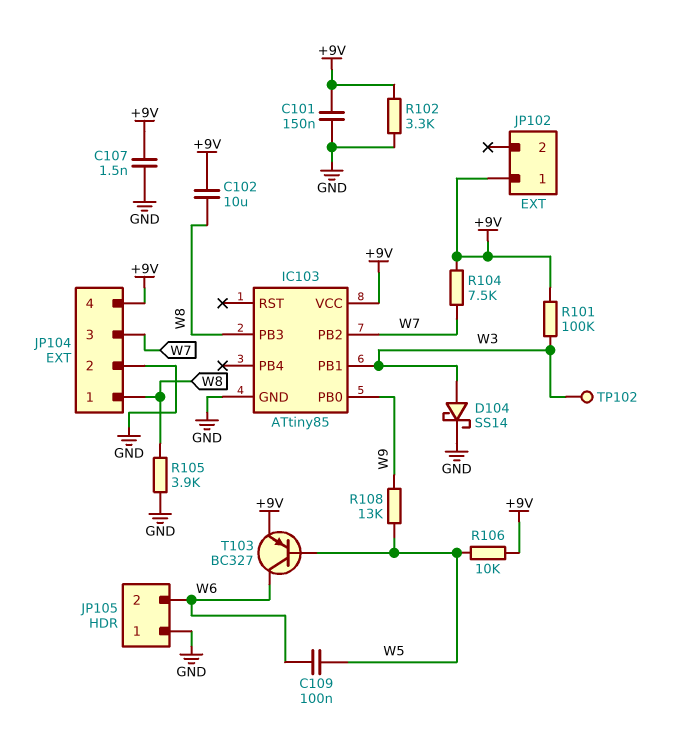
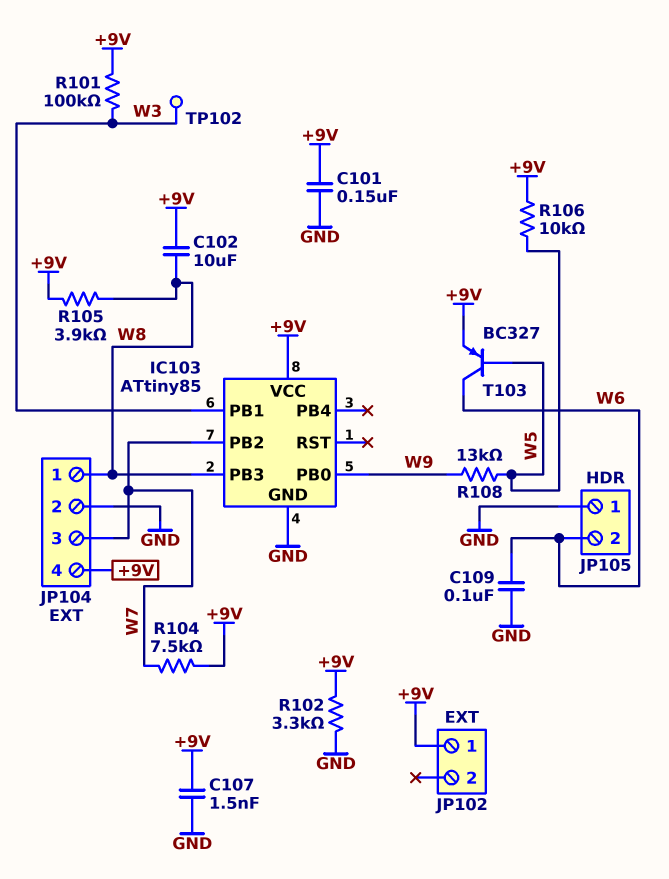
C109: 100nF (W5, W6) -> 100nF (GND, W6)
D104: schottky SS14 (A W3, K GND) -> none
R105: 3.9k (GND, W8) -> 3.9k (+9V, W8)

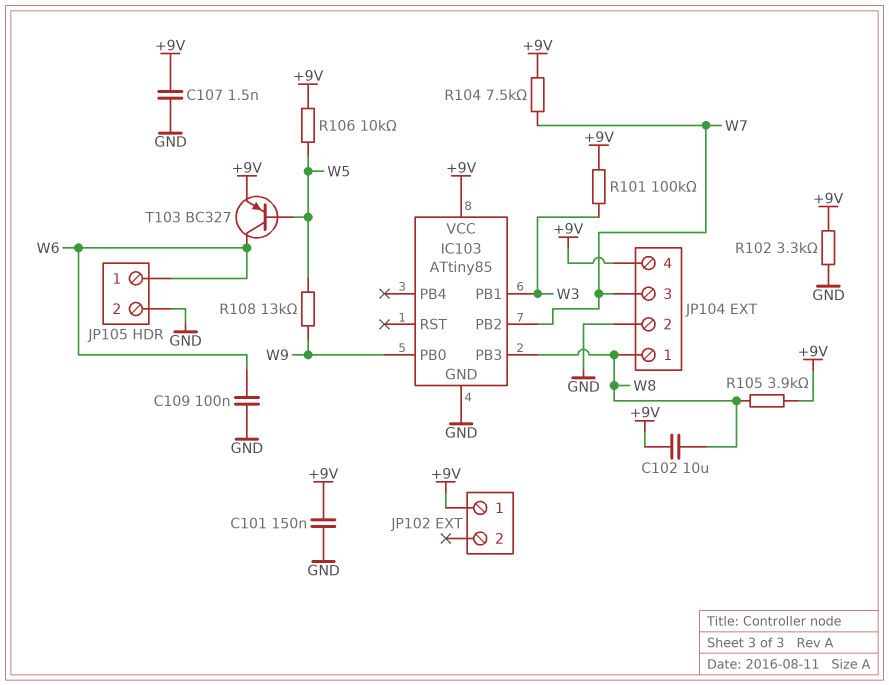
JP105 pin 1: GND -> W6
JP105 pin 2: W6 -> GND
TP102: test point (W3) -> none

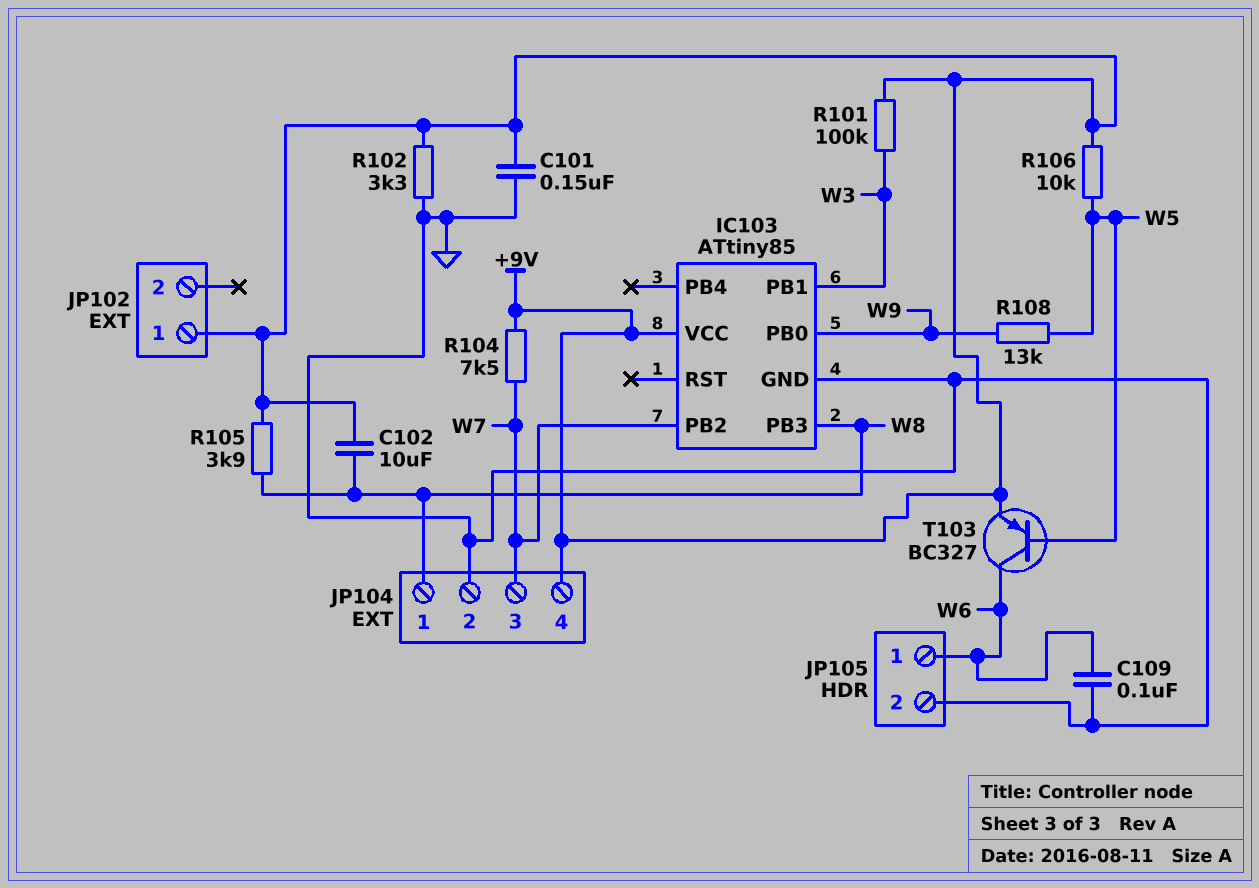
C107: 1.5nF (+9V, GND) -> none

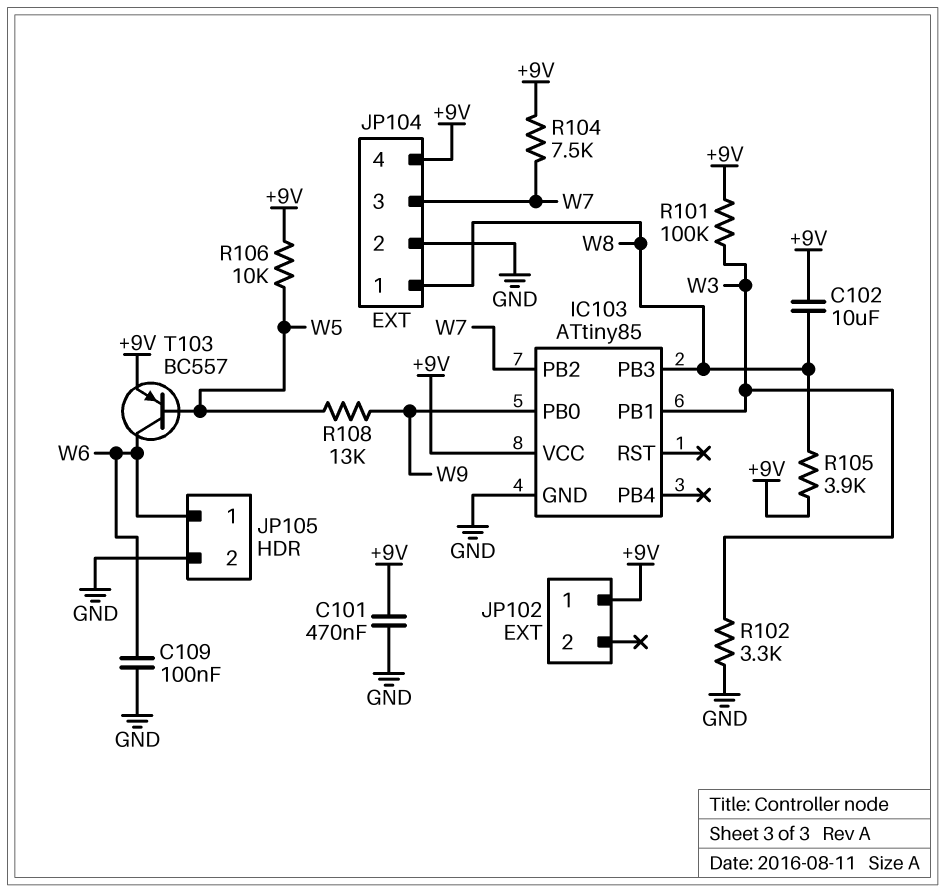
C101: 150nF (+9V, GND) -> 470nF (+9V, GND)
R102: 3.3k (+9V, GND) -> 3.3k (GND, W3)
T103: PNP BC327 (B W5, C W6, E +9V) -> PNP BC557 (B W5, C W6, E +9V)

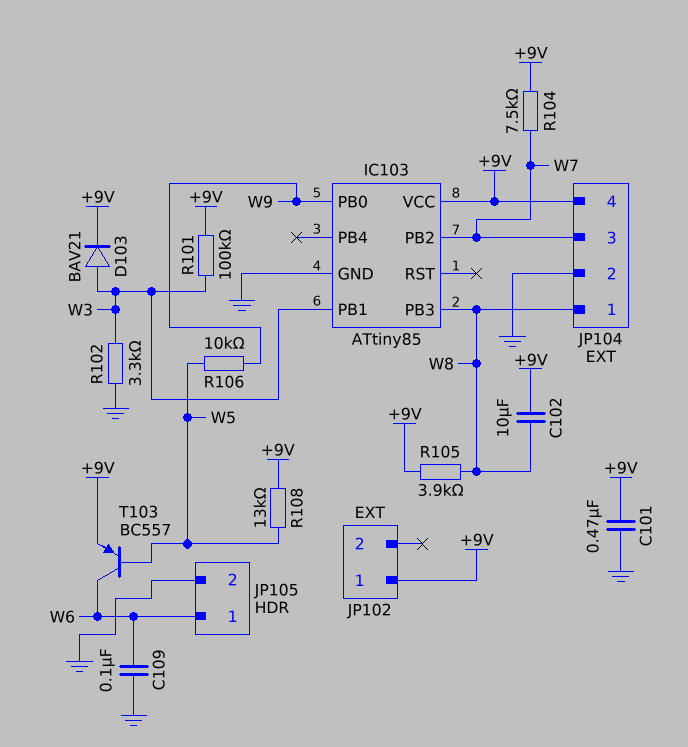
D103: none -> diode BAV21 (A W3, K +9V)
R106: 10k (+9V, W5) -> 10k (W5, W9)
R108: 13k (W5, W9) -> 13k (+9V, W5)

